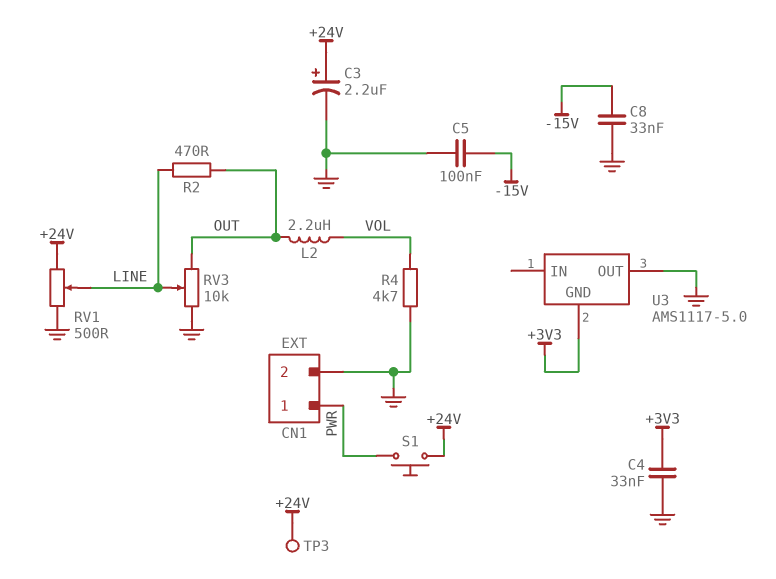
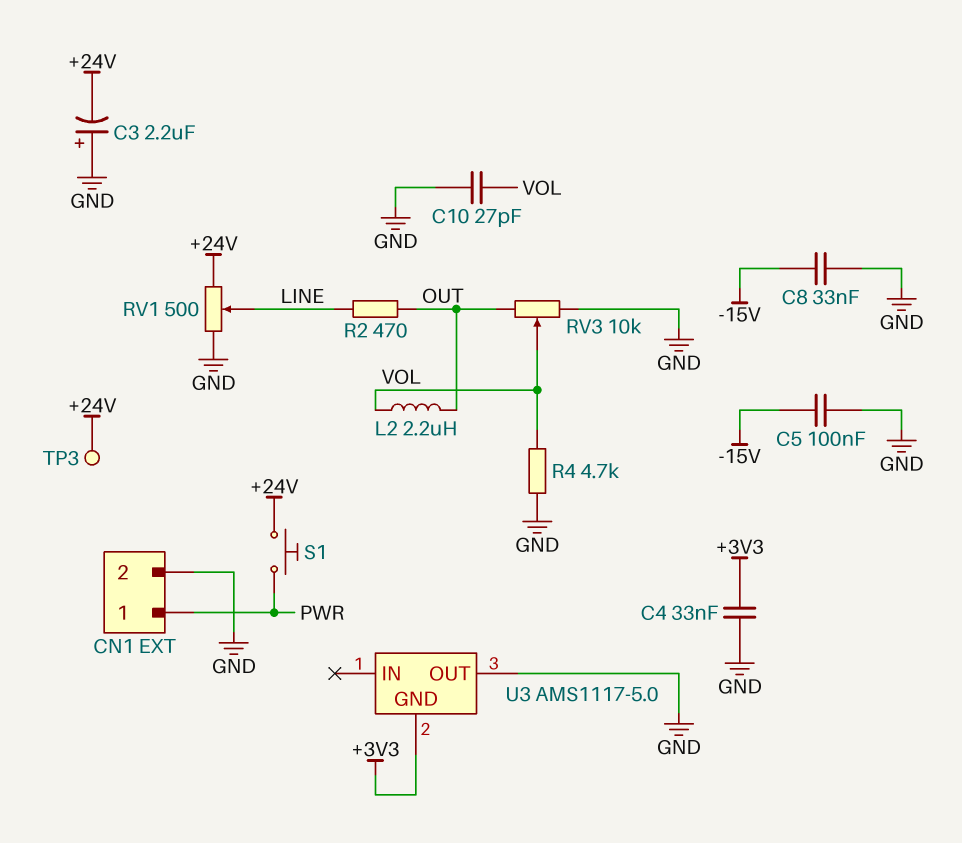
C3: 2.2uF (plus +24V, minus GND) -> 2.2uF (plus GND, minus +24V)
C10: none -> 27pF (GND, VOL)
RV3: 10k (GND, OUT, wiper LINE) -> 10k (GND, OUT, wiper VOL)

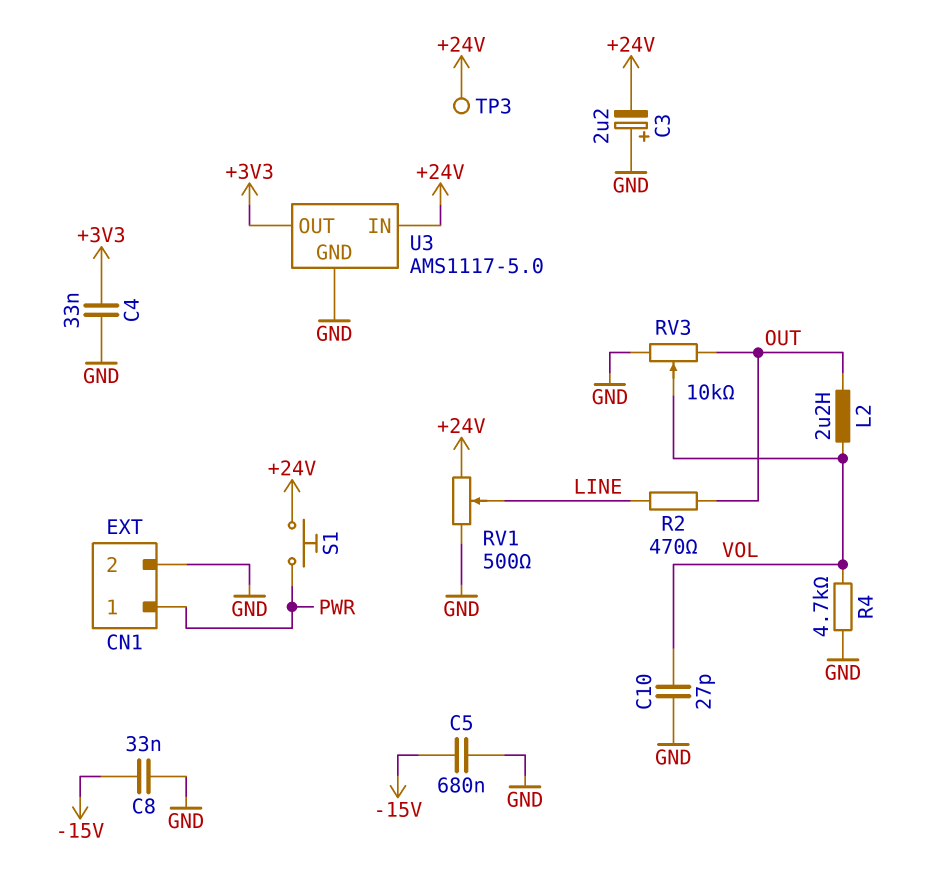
C5: 100nF (-15V, GND) -> 680nF (-15V, GND)
U3 pin GND: +3V3 -> GND
U3 pin IN: none -> +24V
U3 pin OUT: GND -> +3V3

